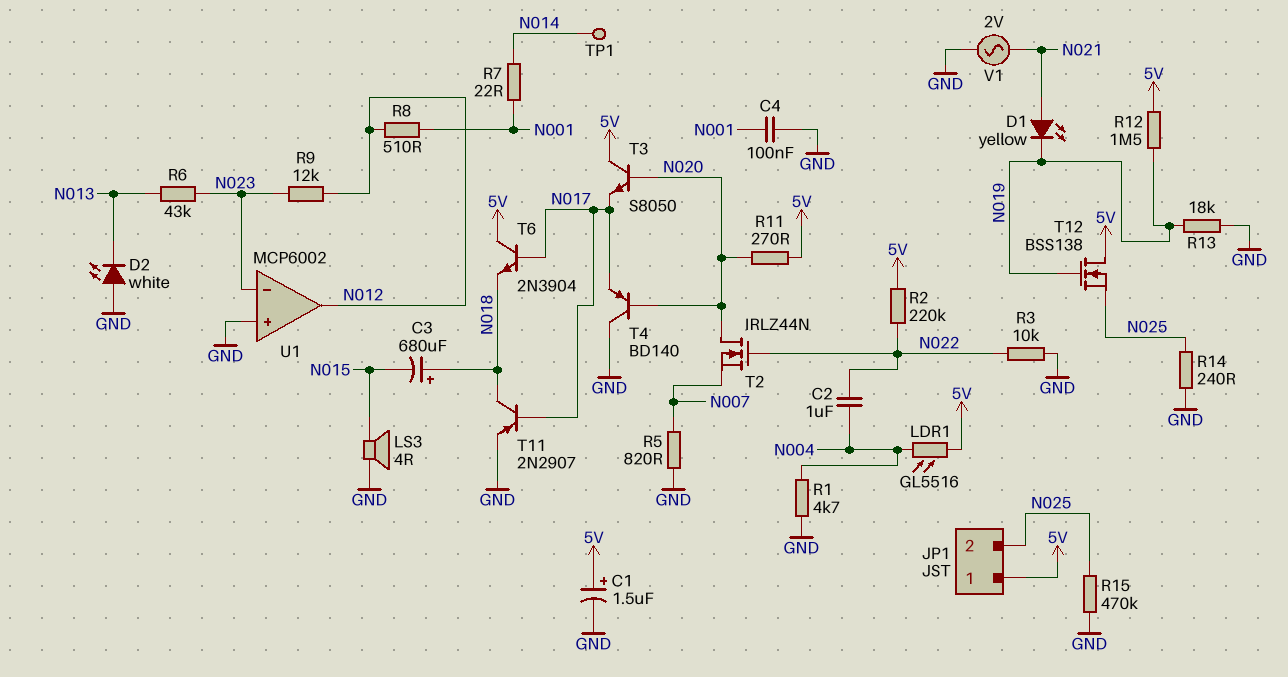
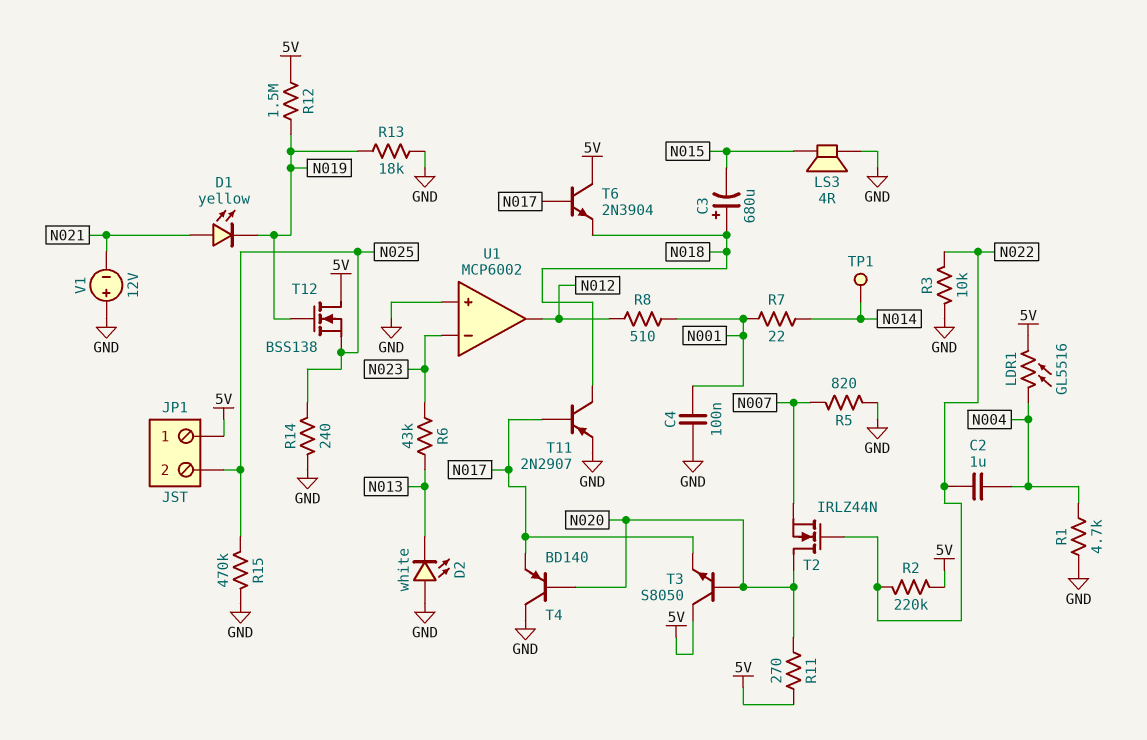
C1: 1.5uF (plus 5V, minus GND) -> none
R9: 12k (N012, N023) -> none
V1: AC 2V (GND, N021) -> 12V (plus GND, minus N021)

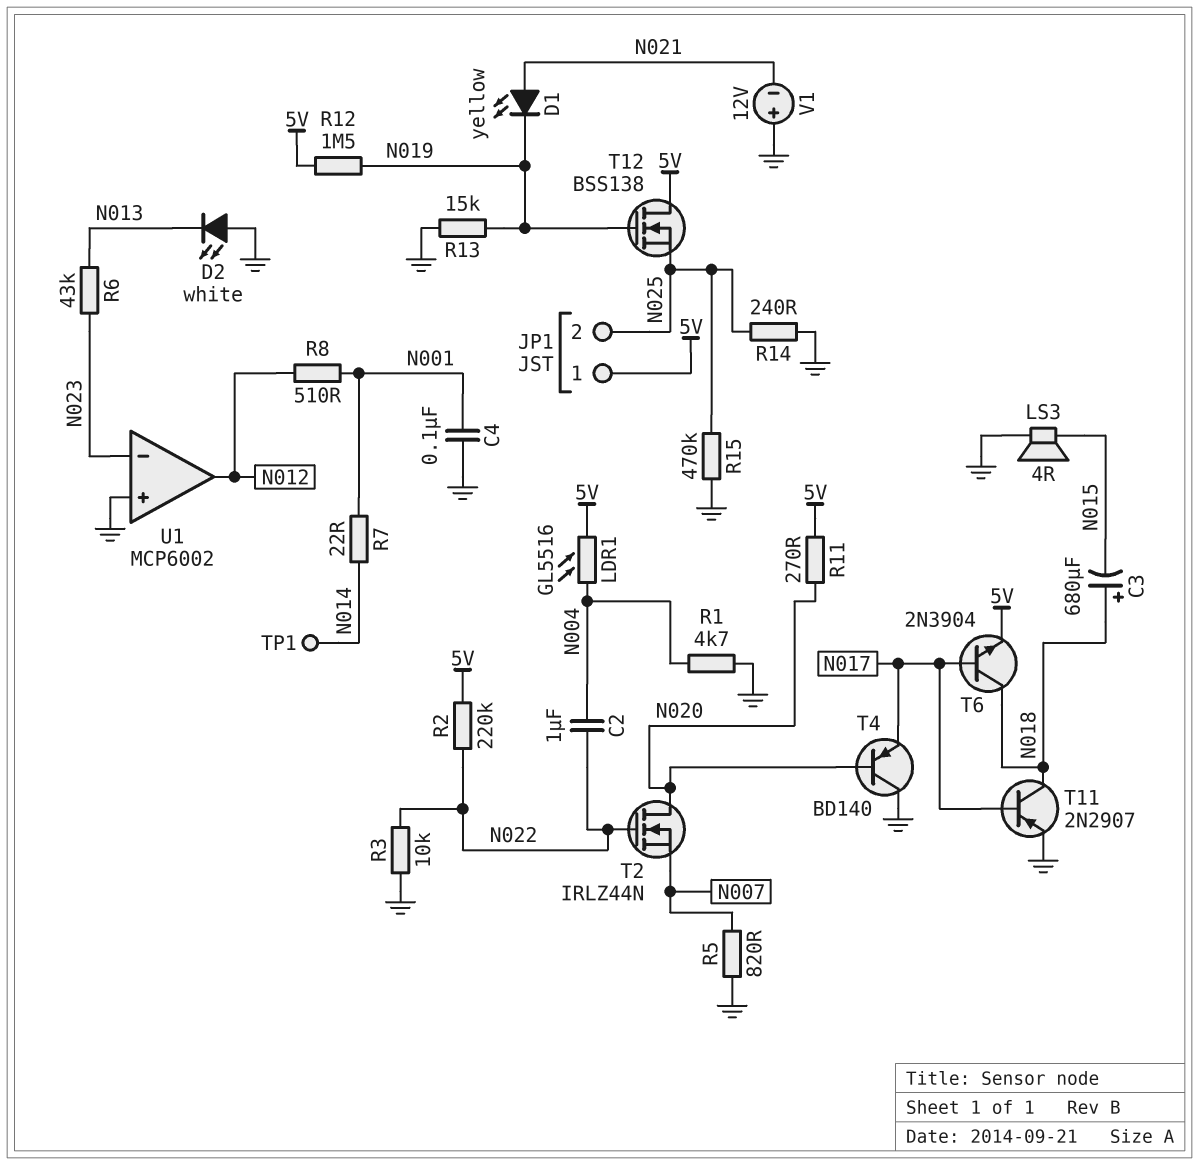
R13: 18k (GND, N019) -> 15k (GND, N019)
T3: NPN S8050 (B N020, C 5V, E N017) -> none
T6: NPN 2N3904 (B N017, C 5V, E N018) -> NPN 2N3904 (B N017, C N018, E 5V)

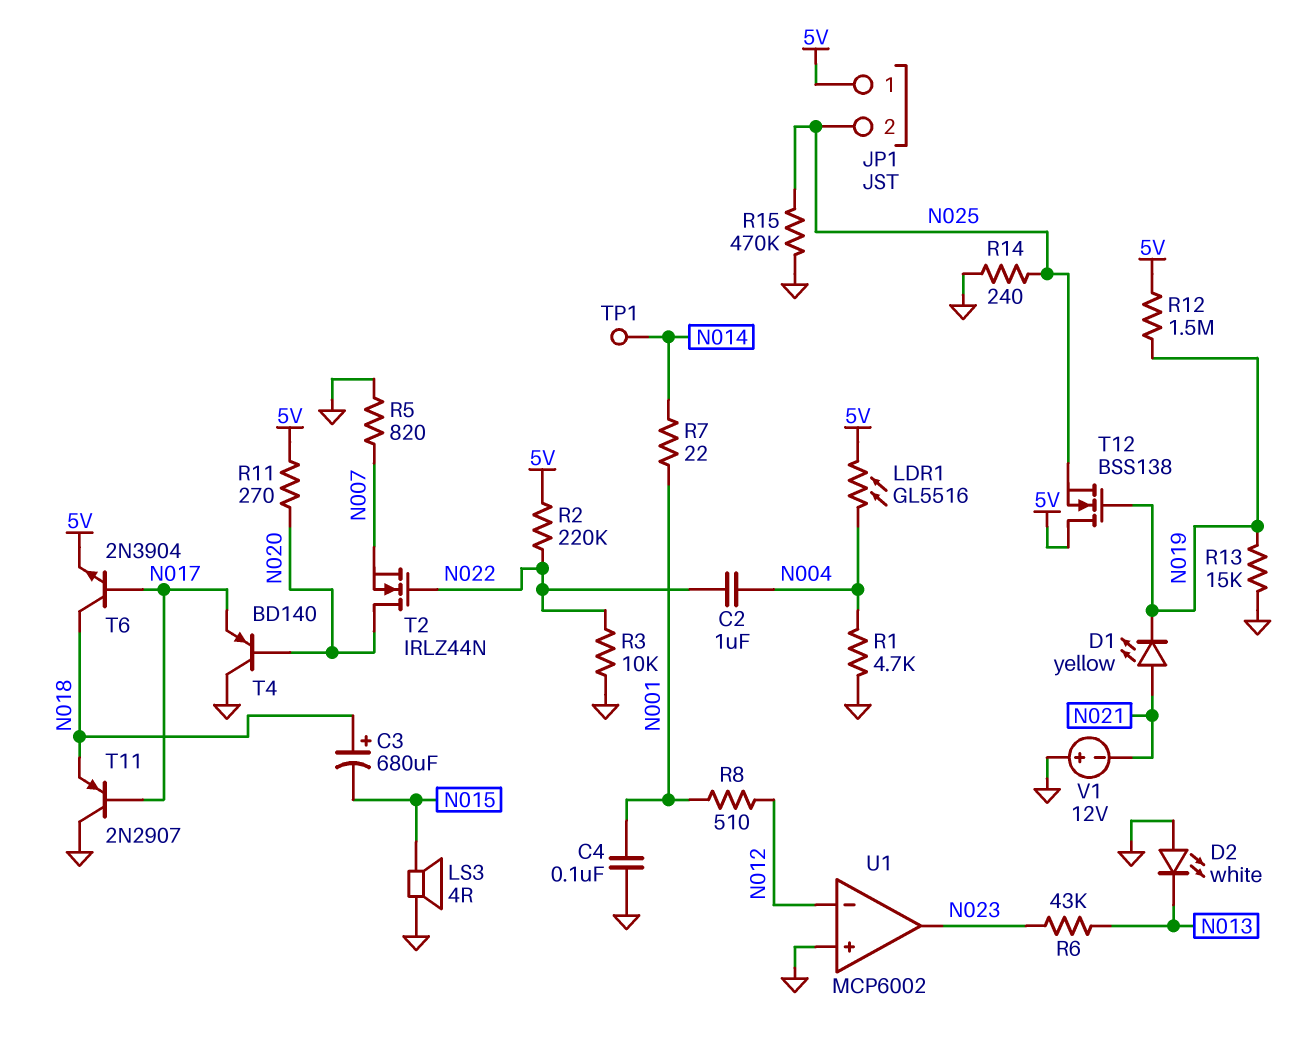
T11: PNP 2N2907 (B N017, C N018, E GND) -> PNP 2N2907 (B N017, C GND, E N018)
U1 pin in-: N023 -> N012
U1 pin out: N012 -> N023

